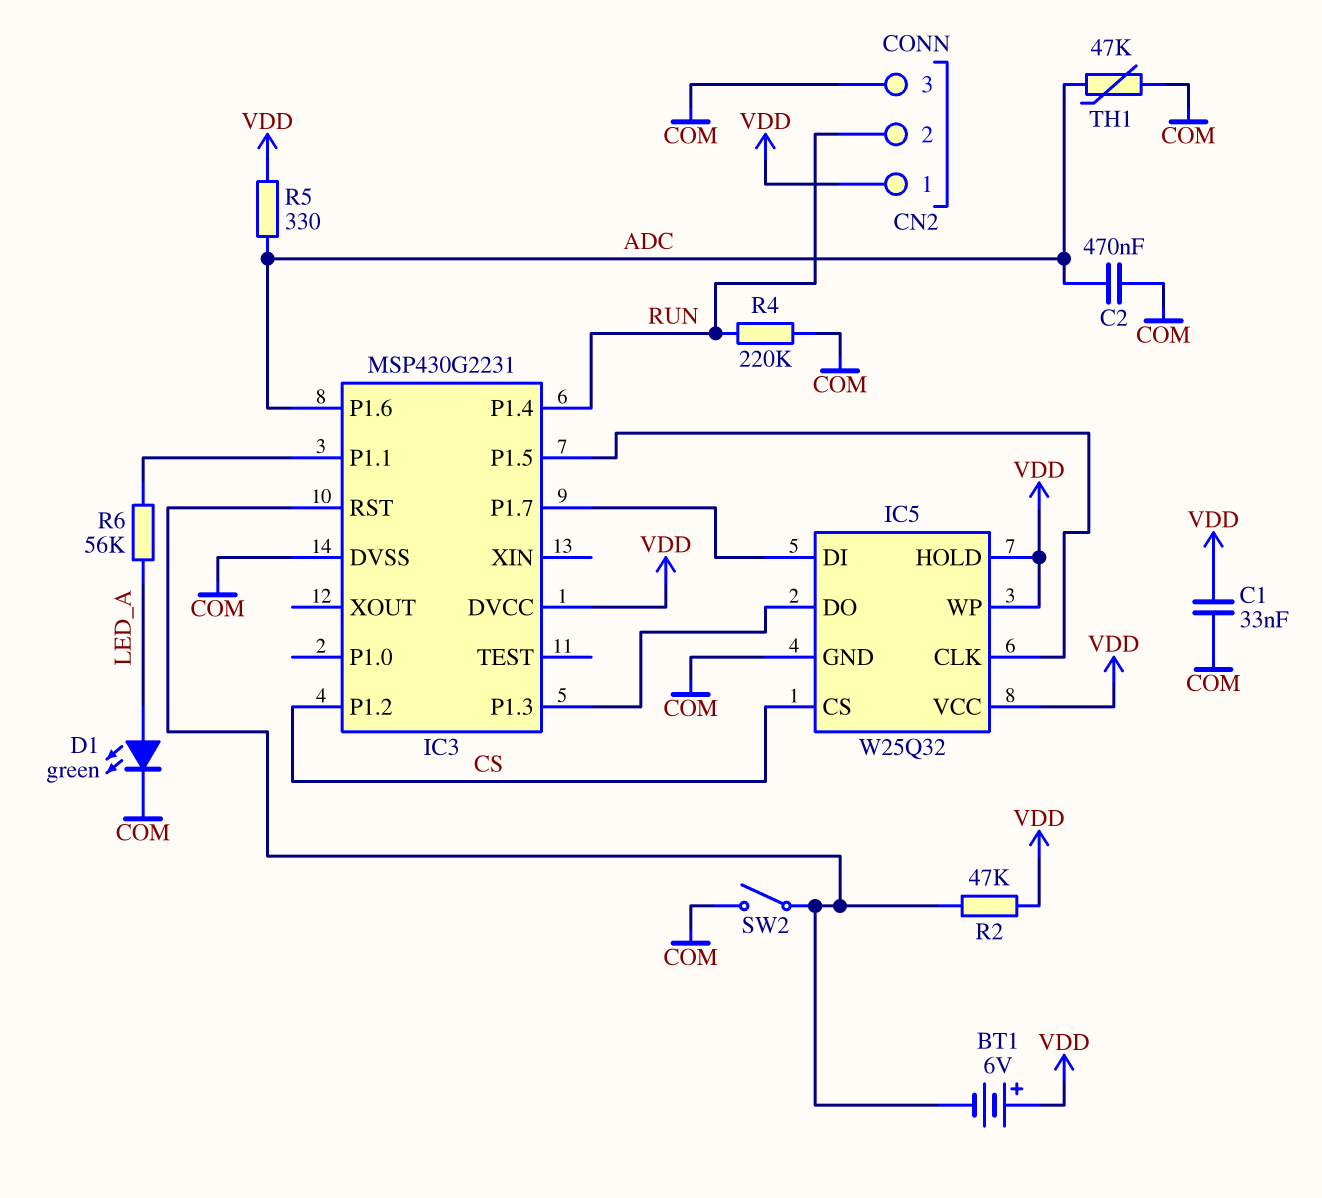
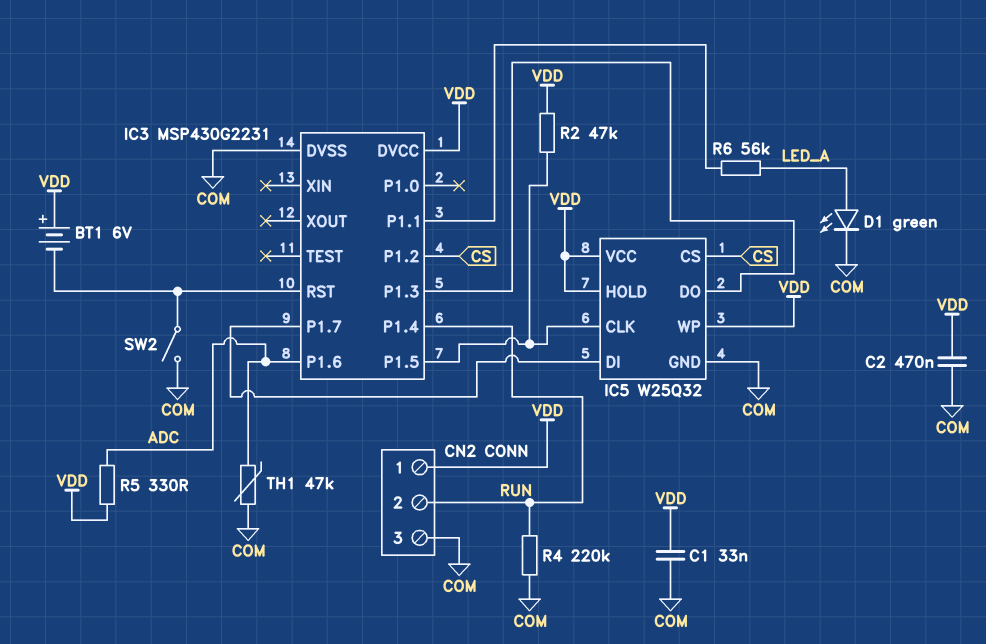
C2: 470nF (ADC, COM) -> 470nF (COM, VDD)
R2: 47k (IC3/RST, VDD) -> 47k (IC3/P1.5, VDD)

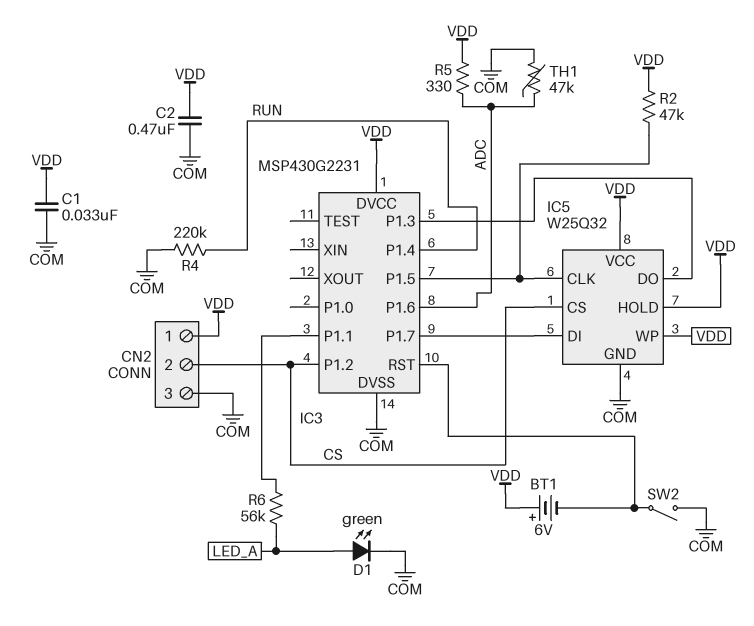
CN2 pin 2: RUN -> CS

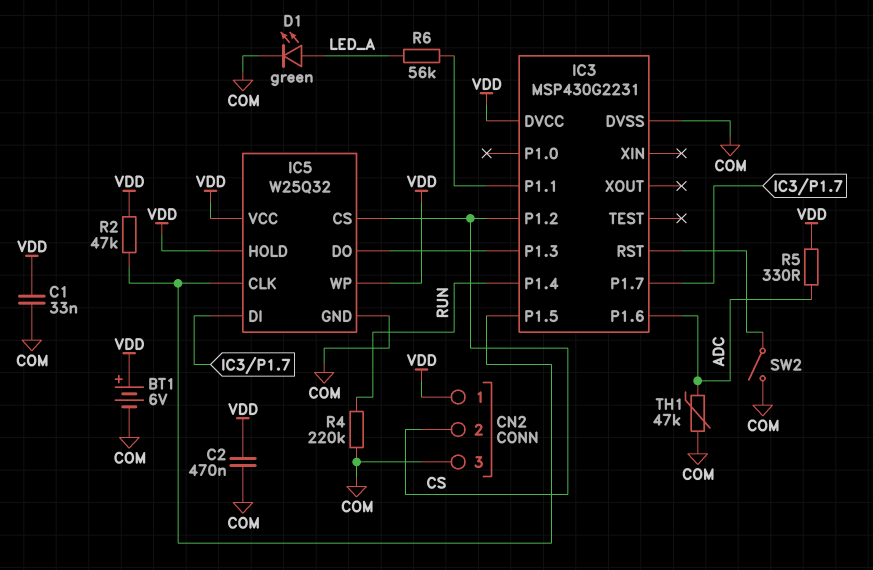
BT1: 6V (plus VDD, minus IC3/RST) -> 6V (plus VDD, minus COM)

